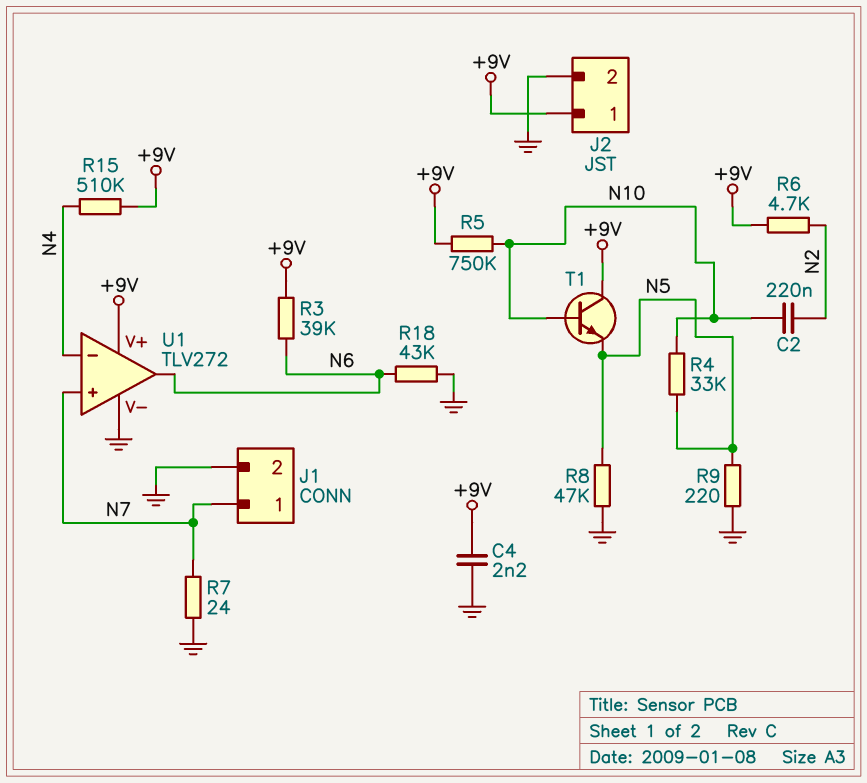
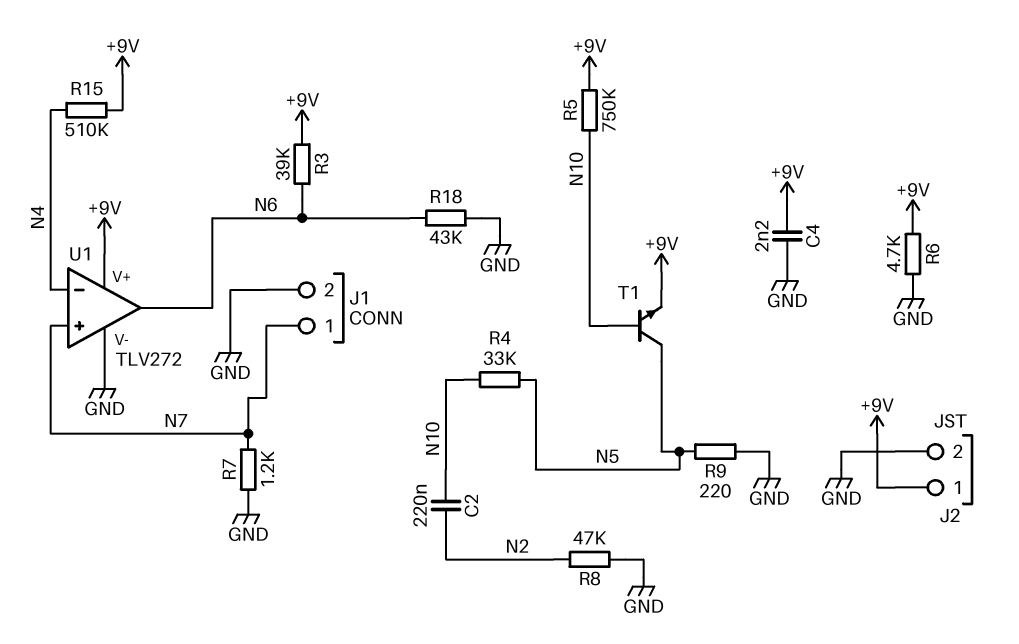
R6: 4.7k (+9V, N2) -> 4.7k (+9V, GND)
R7: 24 (GND, N7) -> 1.2k (GND, N7)
R8: 47k (GND, N5) -> 47k (GND, N2)
T1: NPN (B N10, C +9V, E N5) -> NPN (B N10, C N5, E +9V)

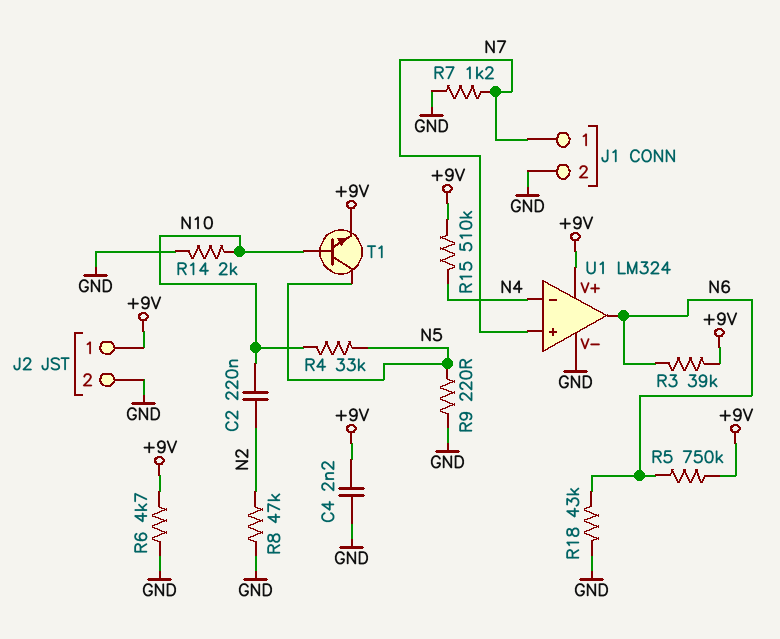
R5: 750k (+9V, N10) -> 750k (+9V, N6)
R14: none -> 2k (GND, N10)
U1: TLV272 -> LM324

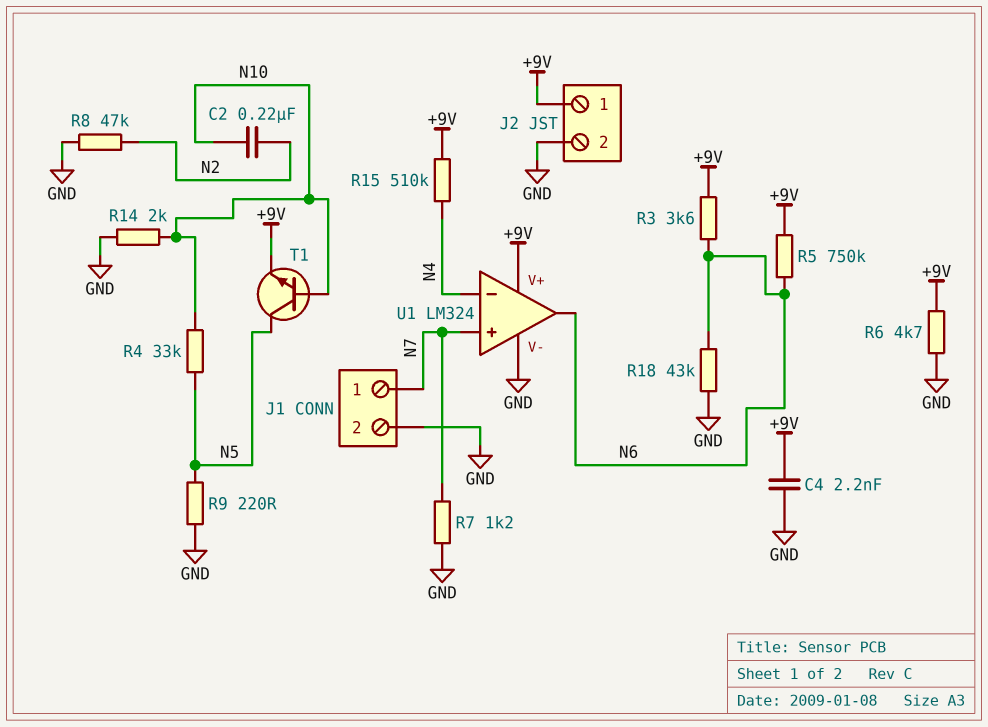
R3: 39k (+9V, N6) -> 3.6k (+9V, N6)

